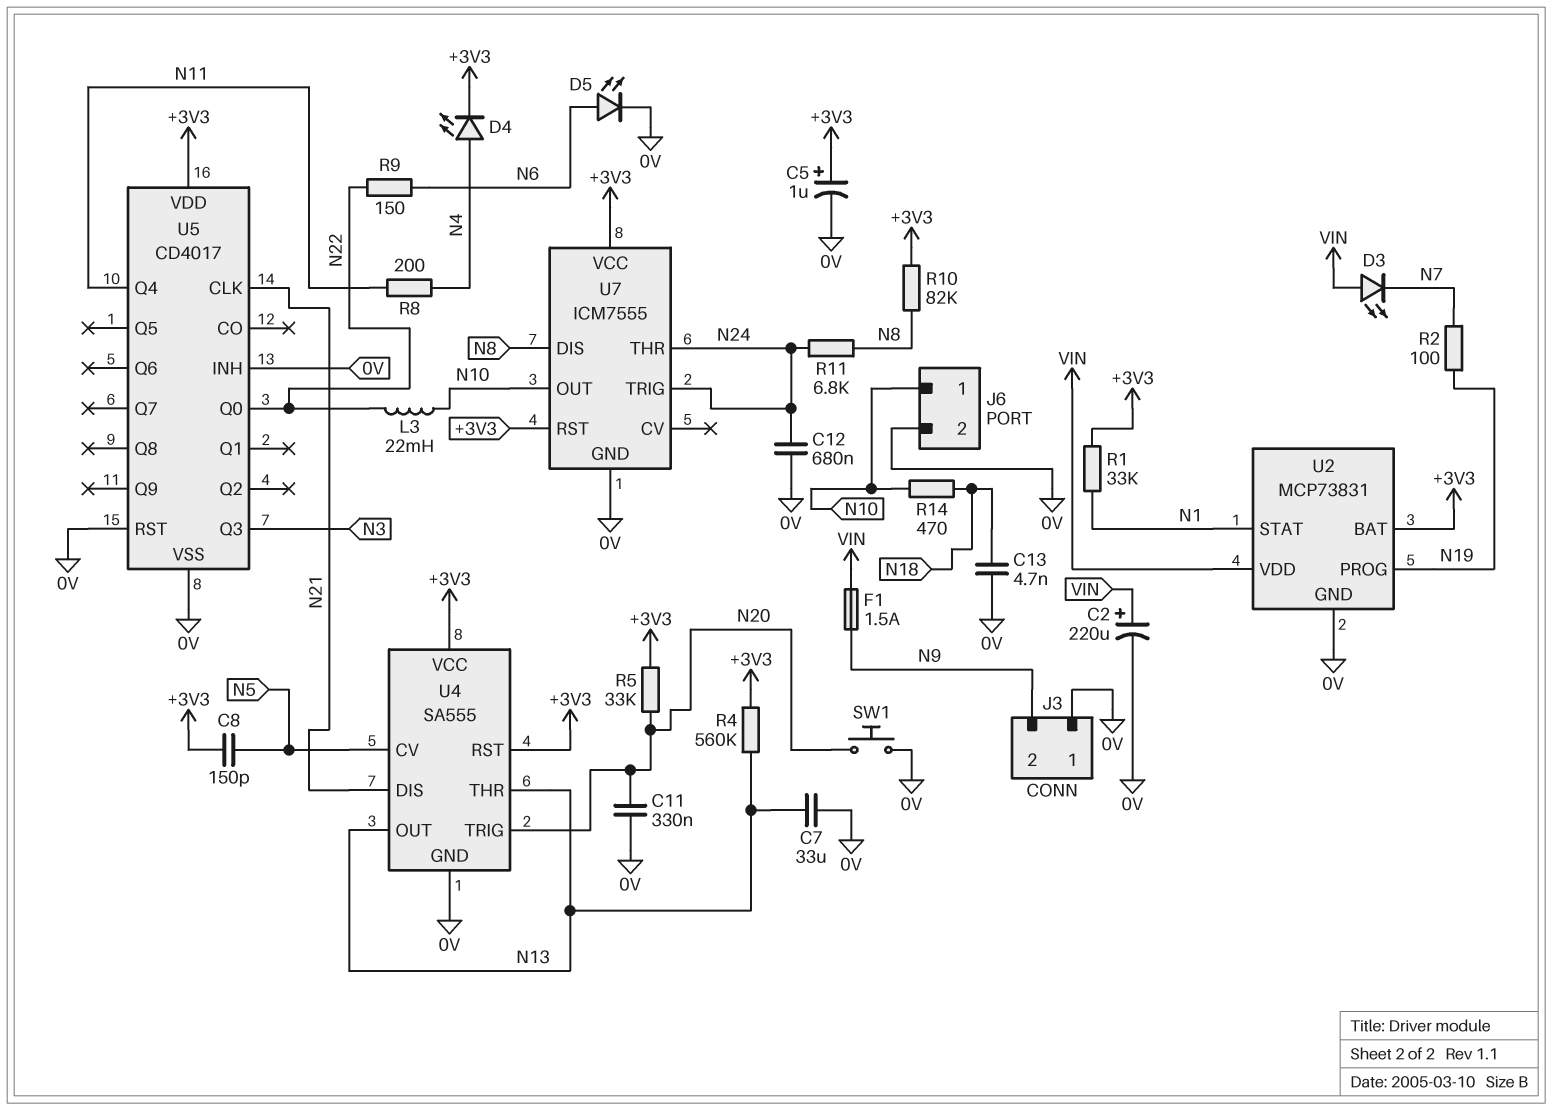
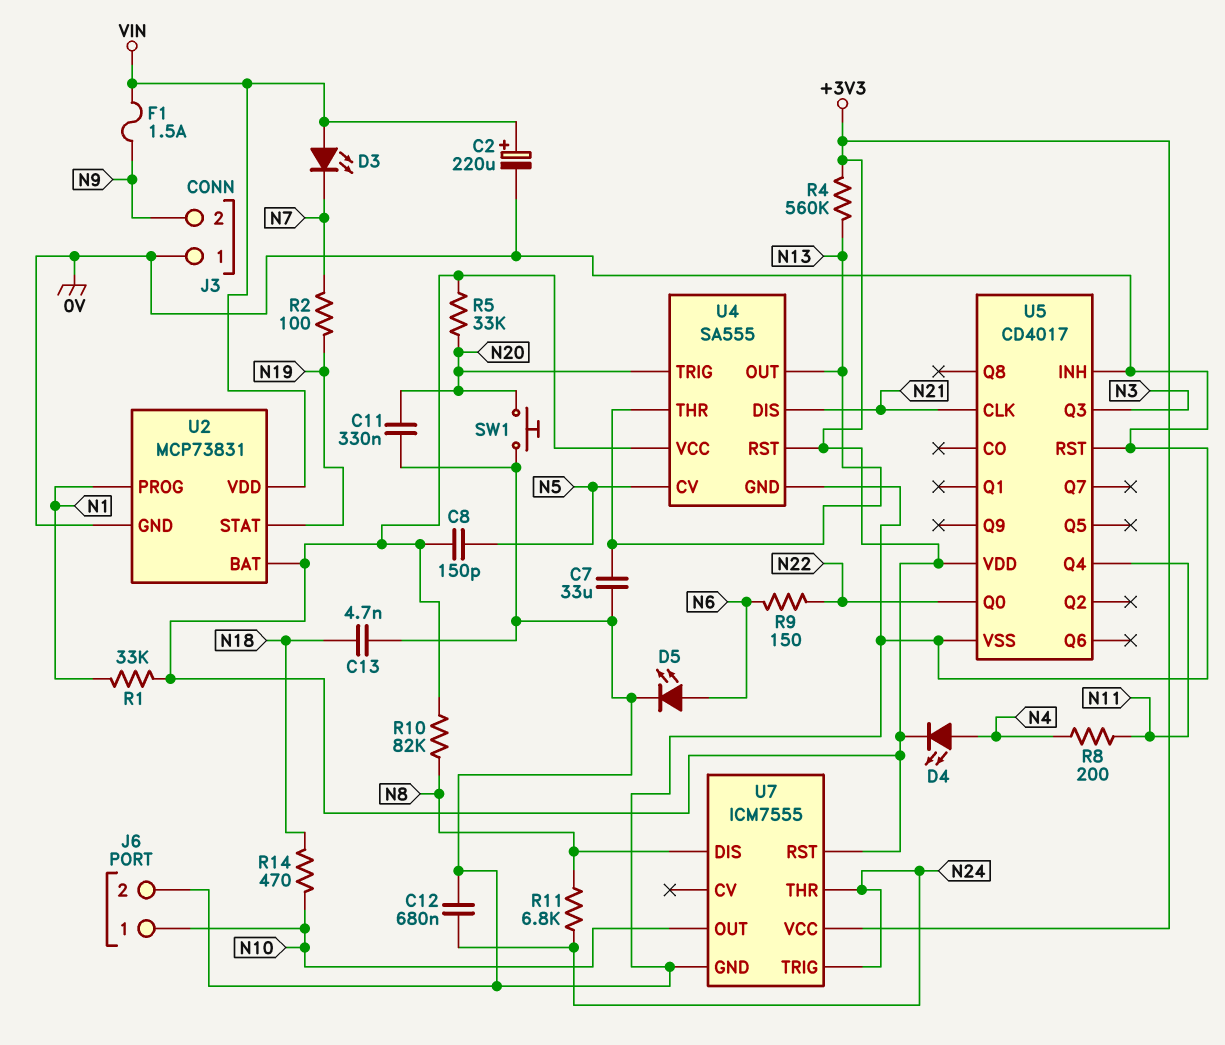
C5: 1uF (plus +3V3, minus 0V) -> none
L3: 22mH (N10, N22) -> none
U2 pin PROG: N19 -> N1
U2 pin STAT: N1 -> N19

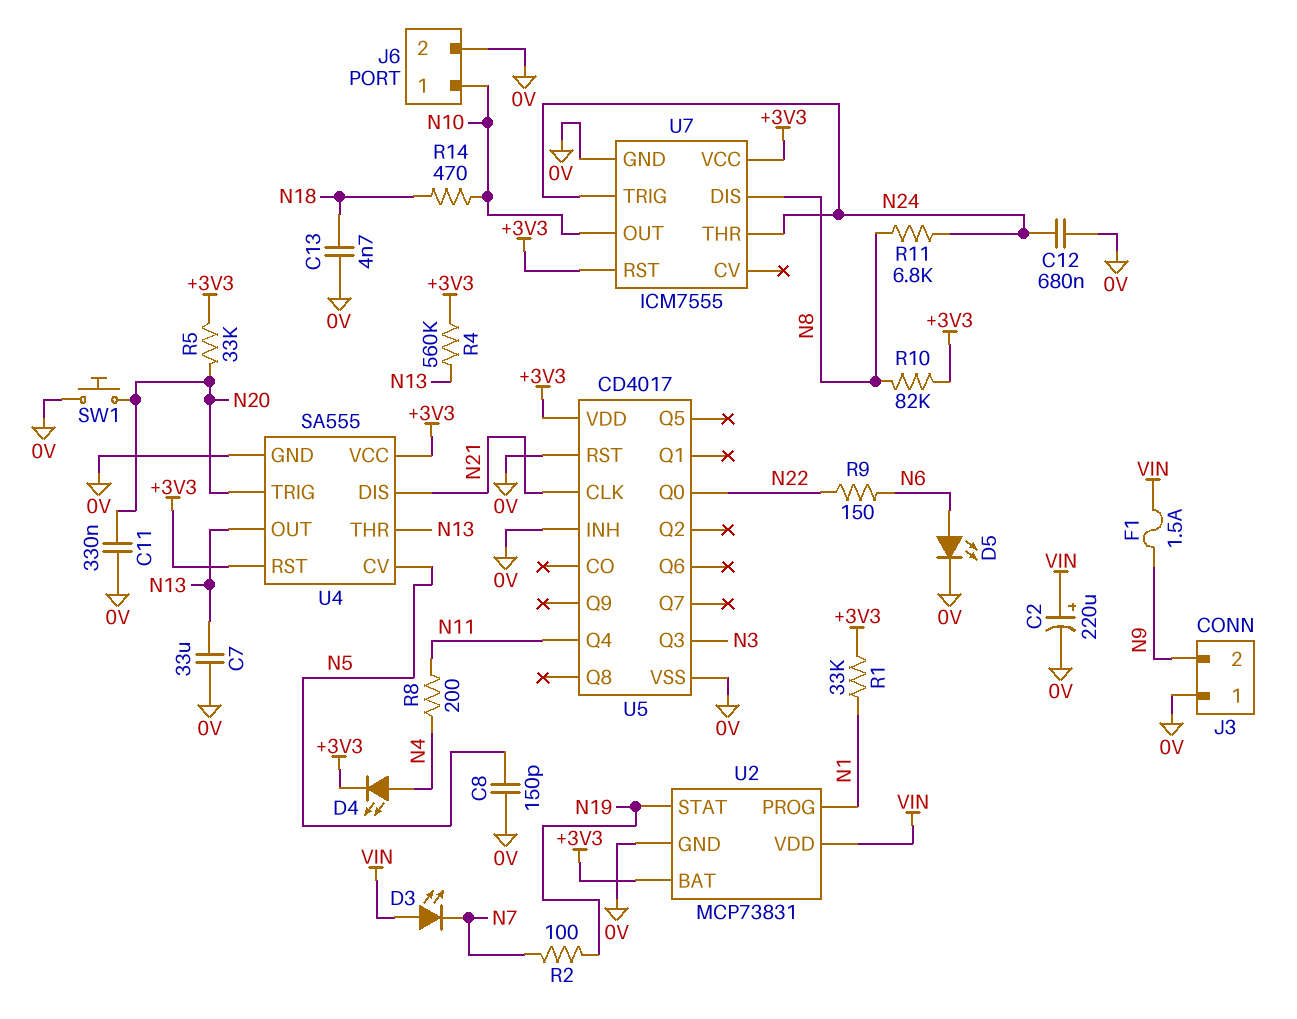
C8: 150pF (+3V3, N5) -> 150pF (0V, N5)

